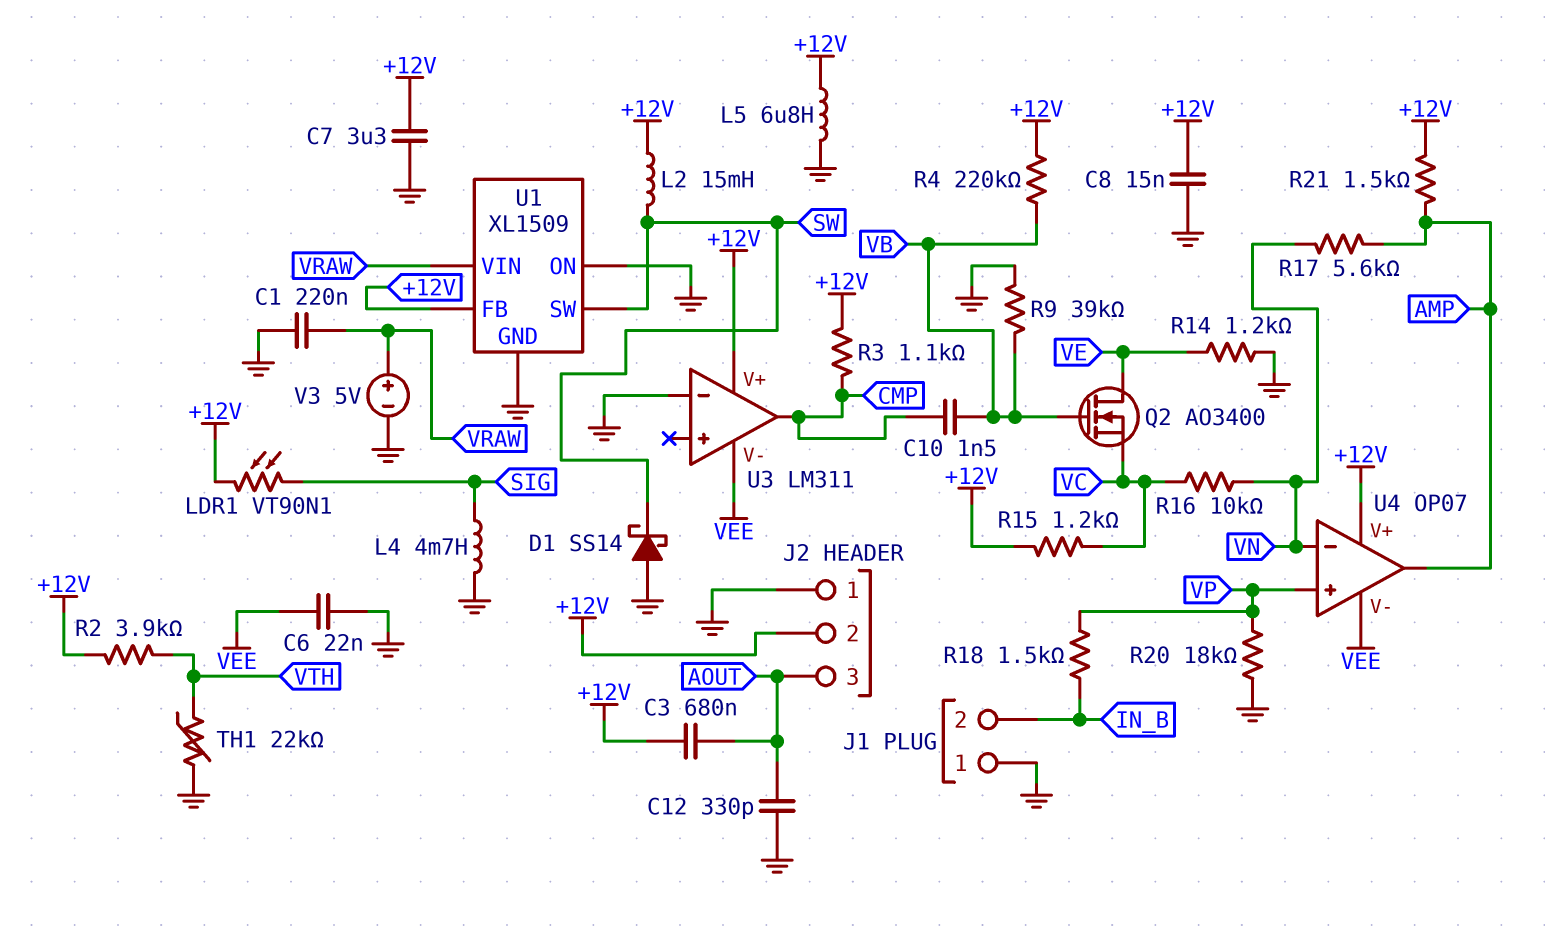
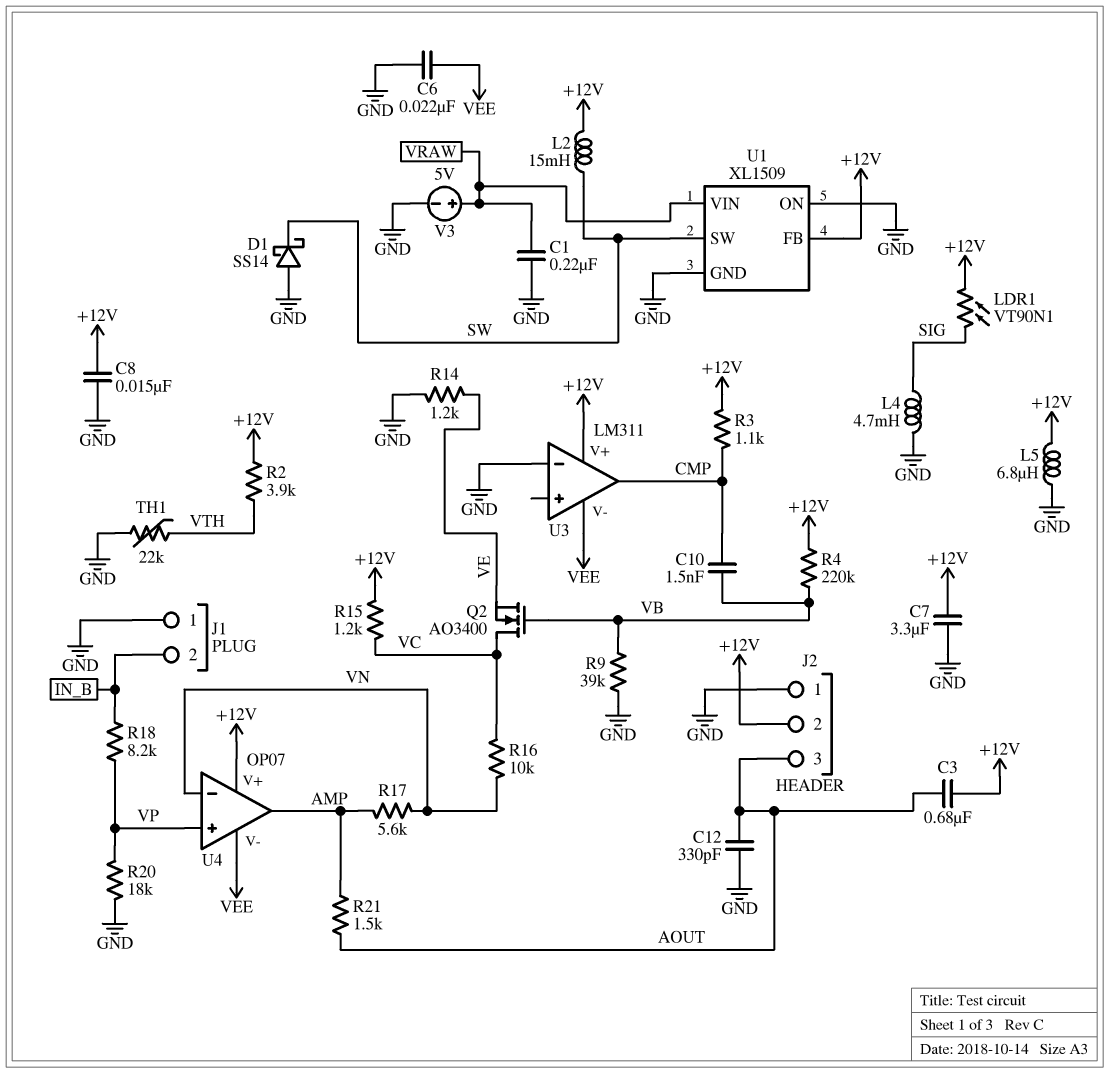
Q2: NMOS AO3400 (G VB, D VE, S VC) -> NMOS AO3400 (G VB, D VC, S VE)
R18: 1.5k (IN_B, VP) -> 8.2k (IN_B, VP)
R21: 1.5k (+12V, AMP) -> 1.5k (AMP, AOUT)

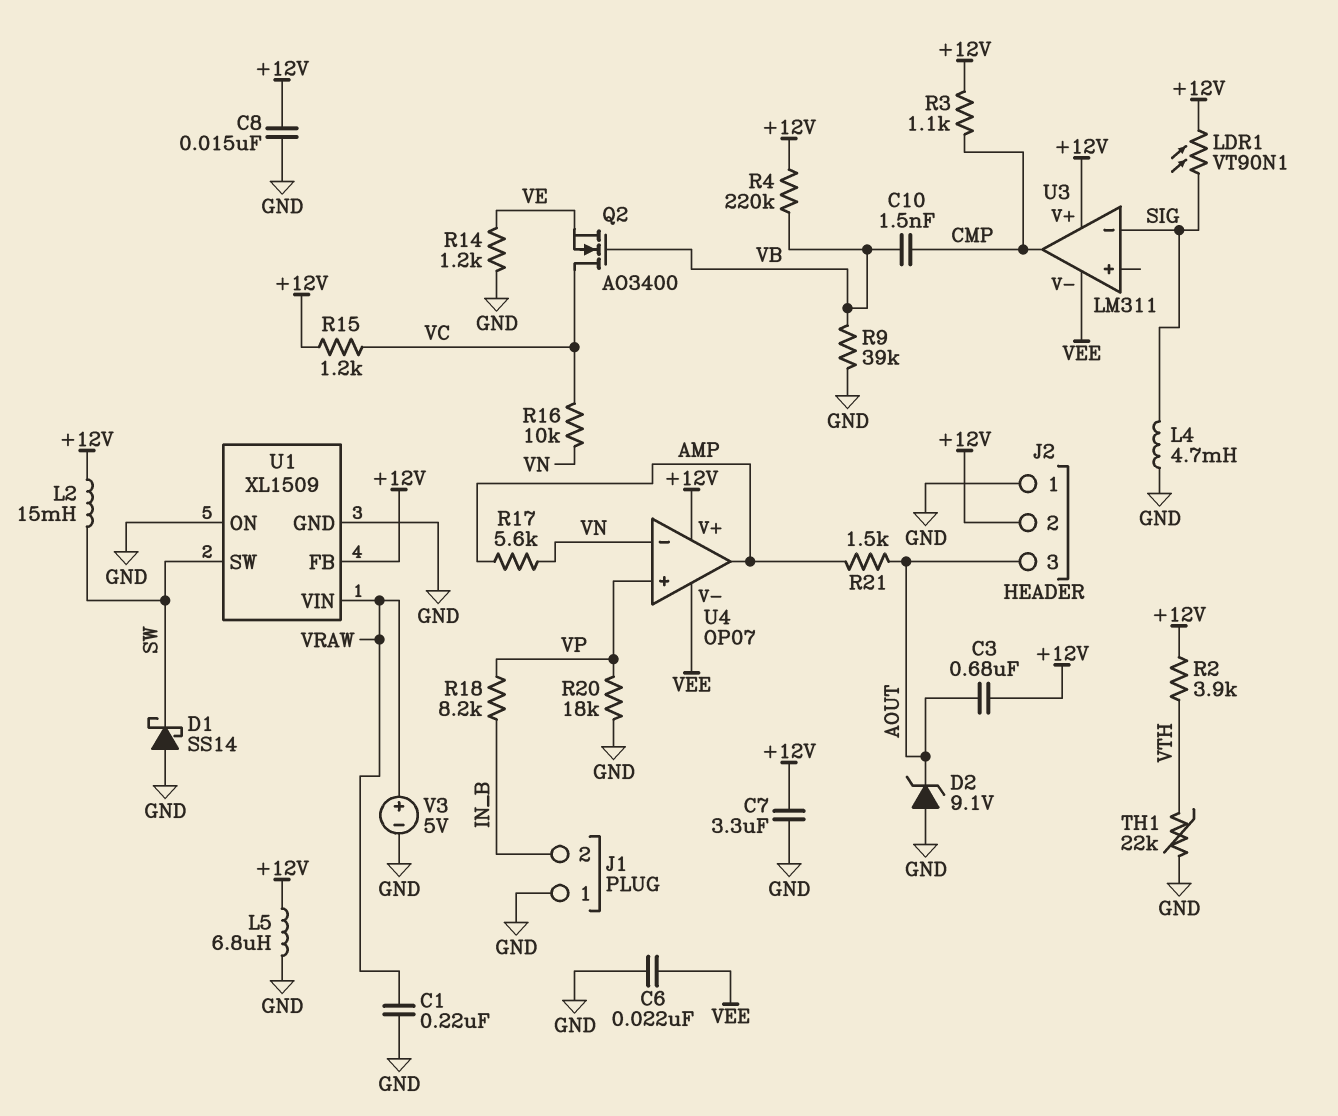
C12: 330pF (AOUT, GND) -> none
D2: none -> zener 9.1V (A GND, K AOUT)
U3 pin in-: GND -> SIG

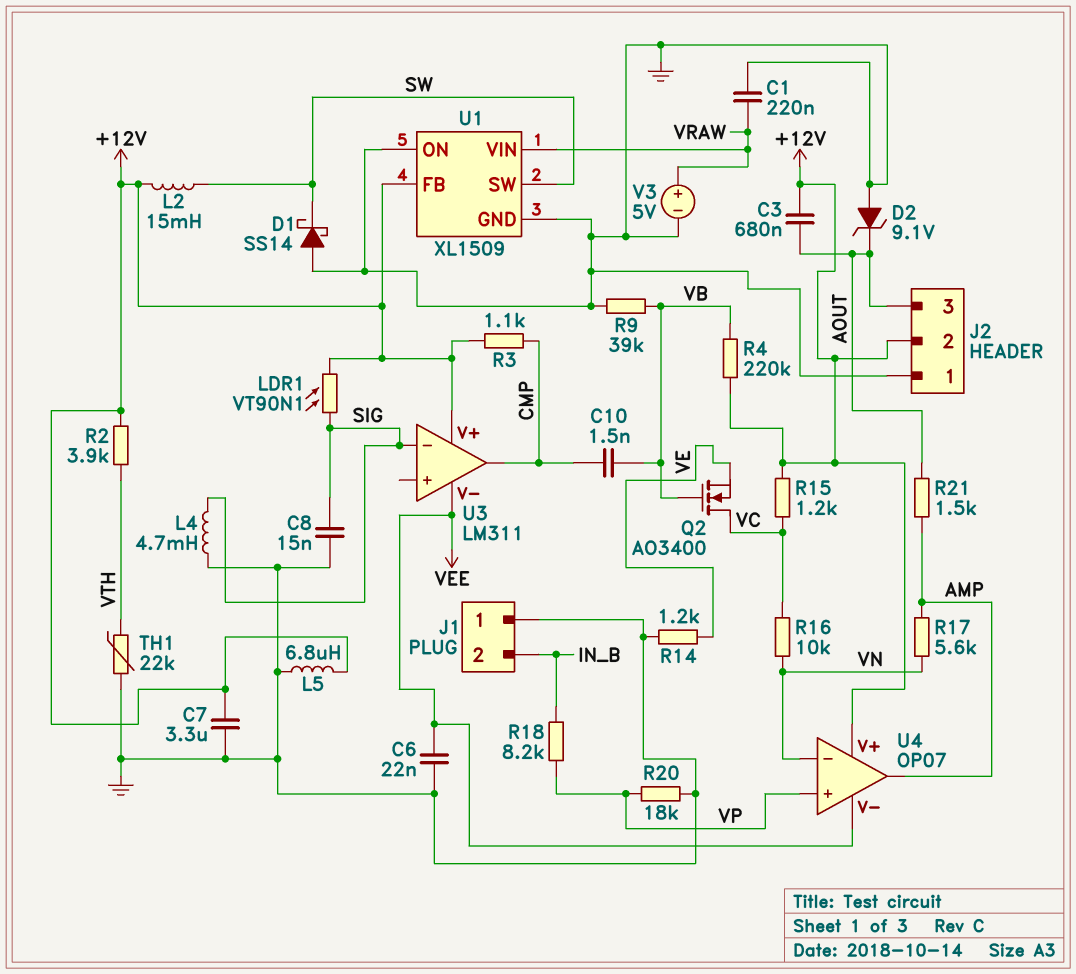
C8: 15nF (+12V, GND) -> 15nF (GND, SIG)

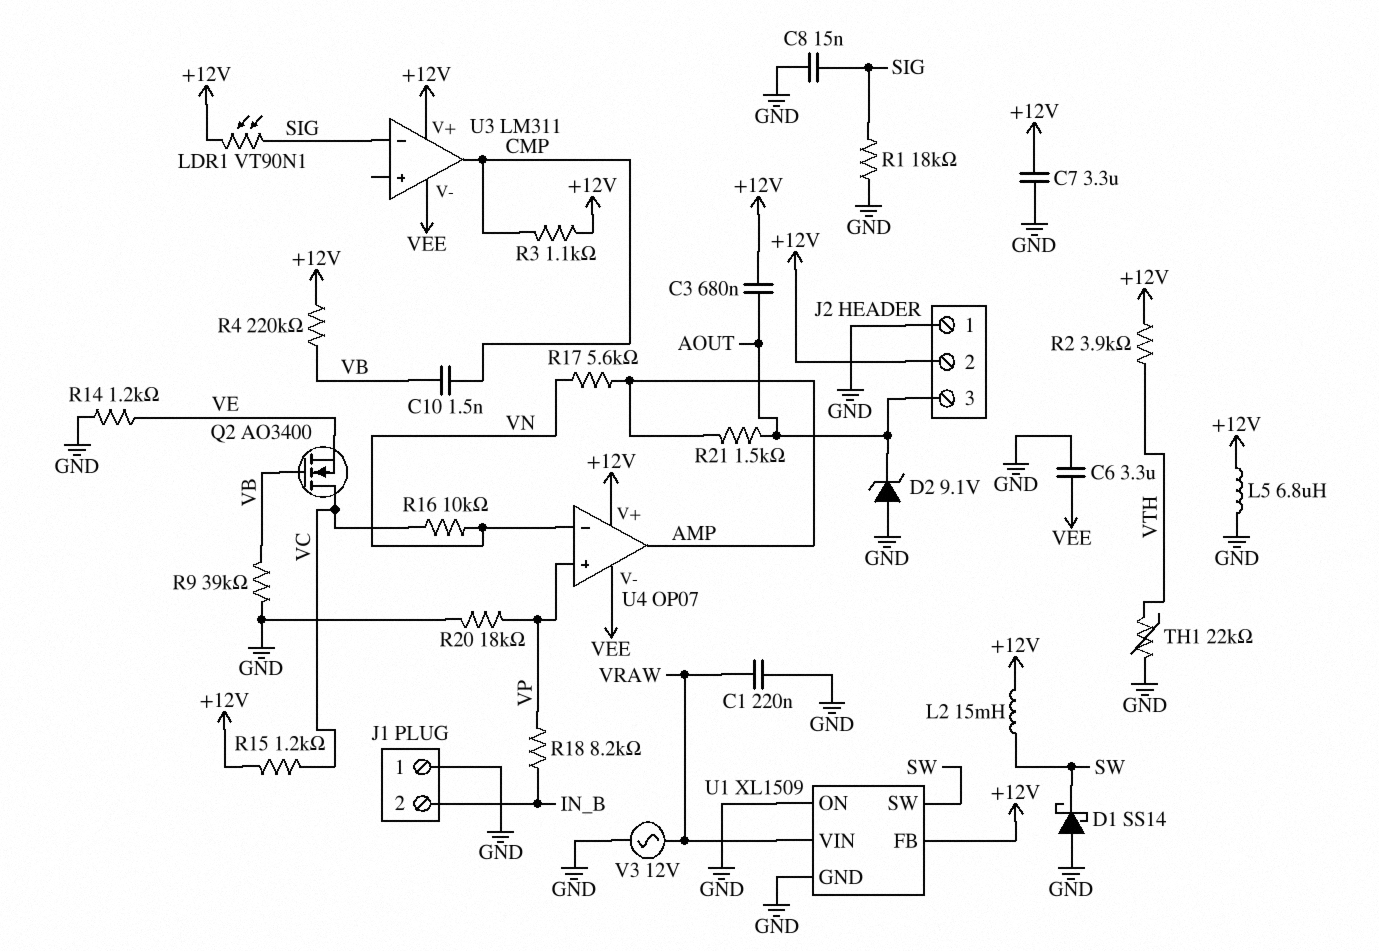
C6: 22nF (GND, VEE) -> 3.3uF (GND, VEE)
L4: 4.7mH (GND, SIG) -> none
R1: none -> 18k (GND, SIG)
V3: 5V (plus VRAW, minus GND) -> AC 12V (GND, VRAW)

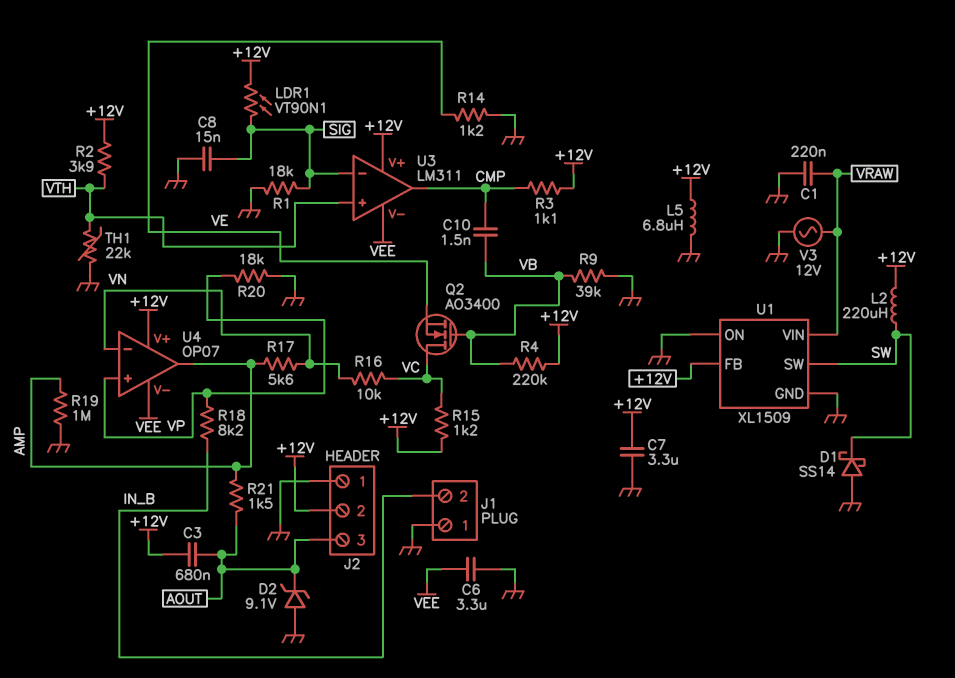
L2: 15mH (+12V, SW) -> 220uH (+12V, SW)
R19: none -> 1M (AMP, GND)
U3 pin in+: none -> VTH

